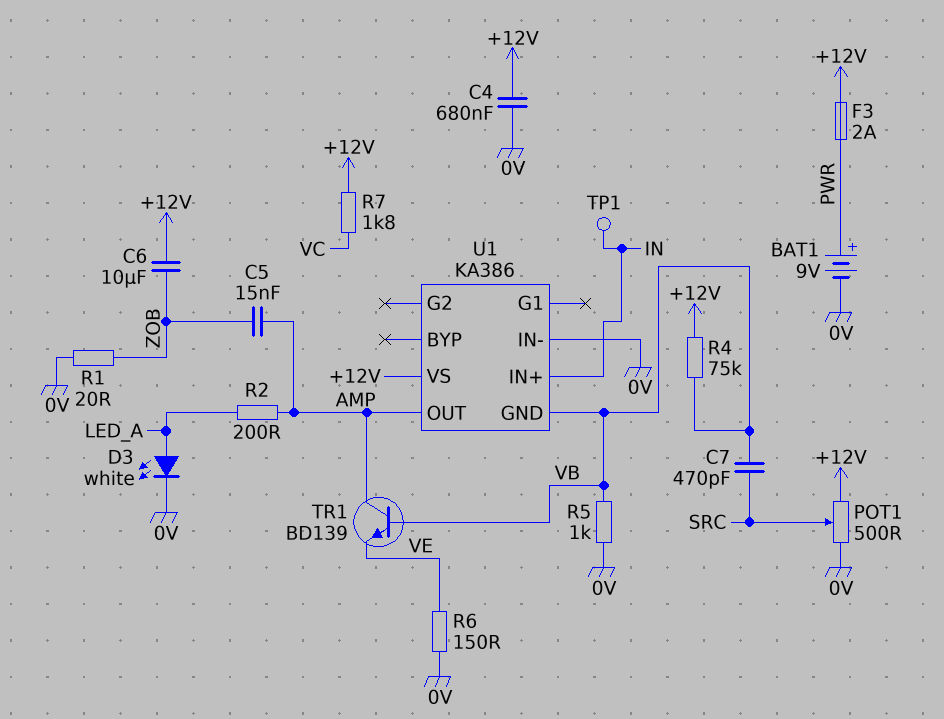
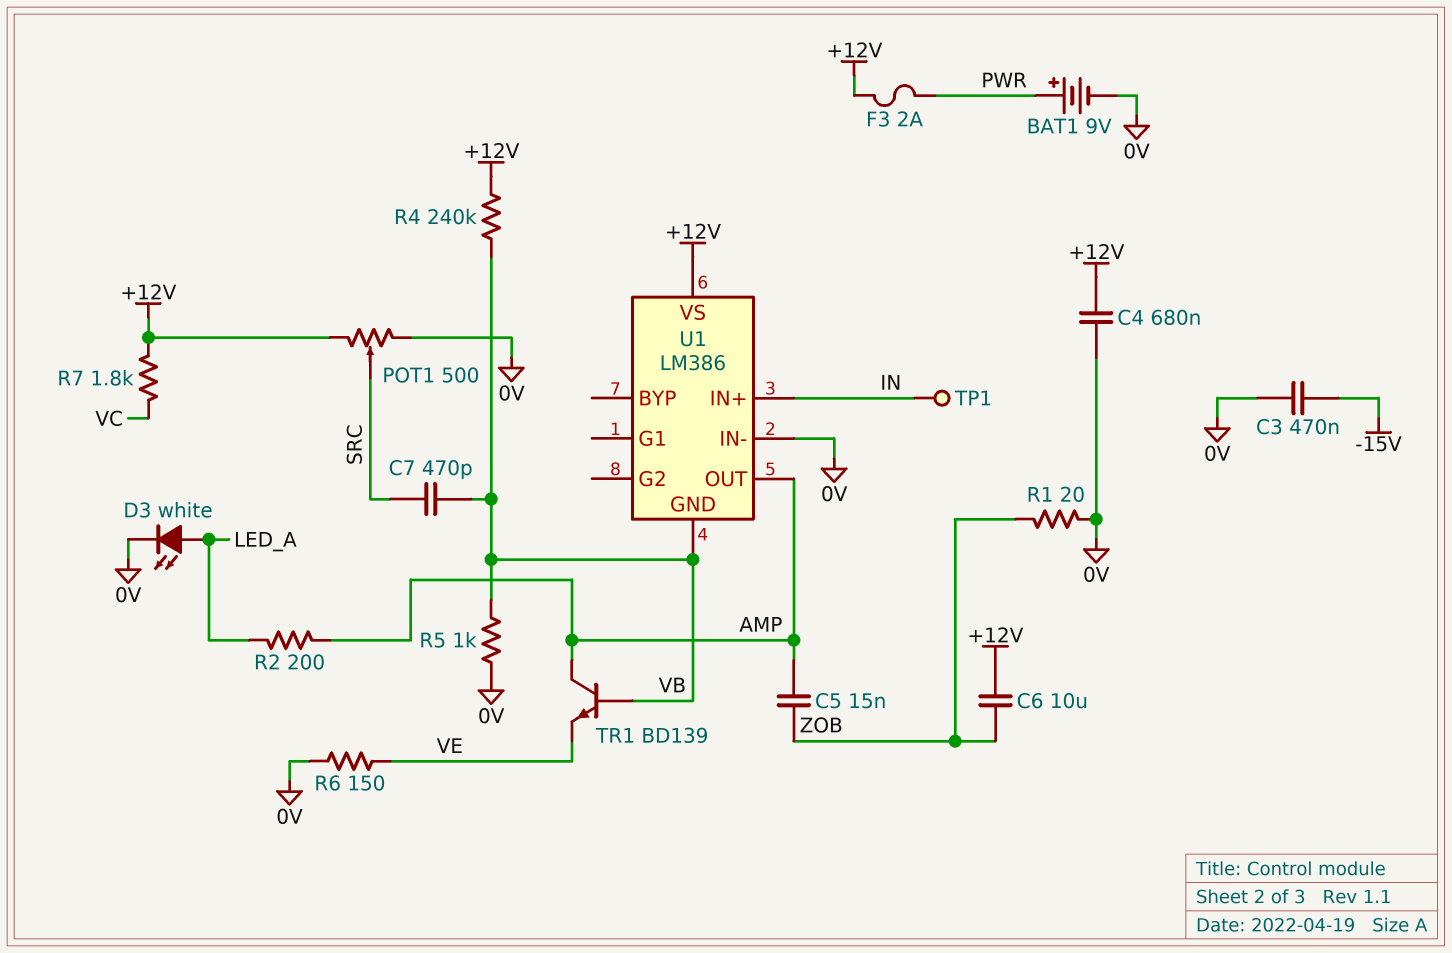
C3: none -> 470nF (-15V, 0V)
R4: 75k (+12V, VB) -> 240k (+12V, VB)
U1: KA386 -> LM386

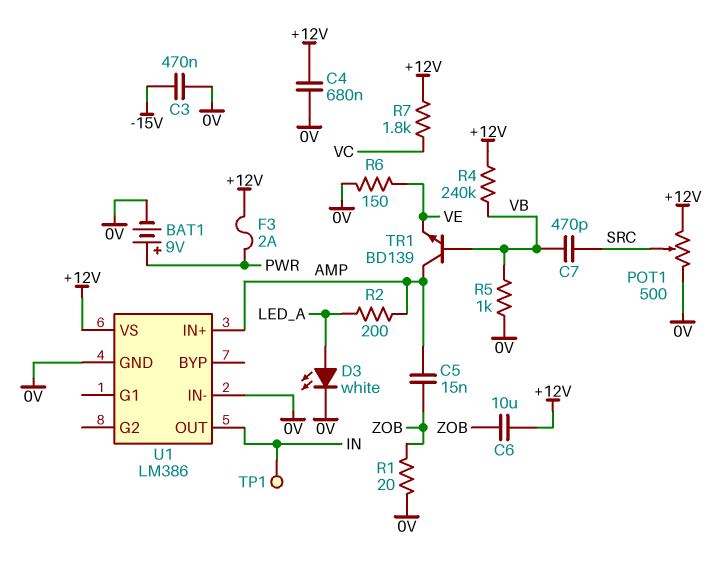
U1 pin GND: VB -> 0V
U1 pin IN+: IN -> AMP
U1 pin OUT: AMP -> IN

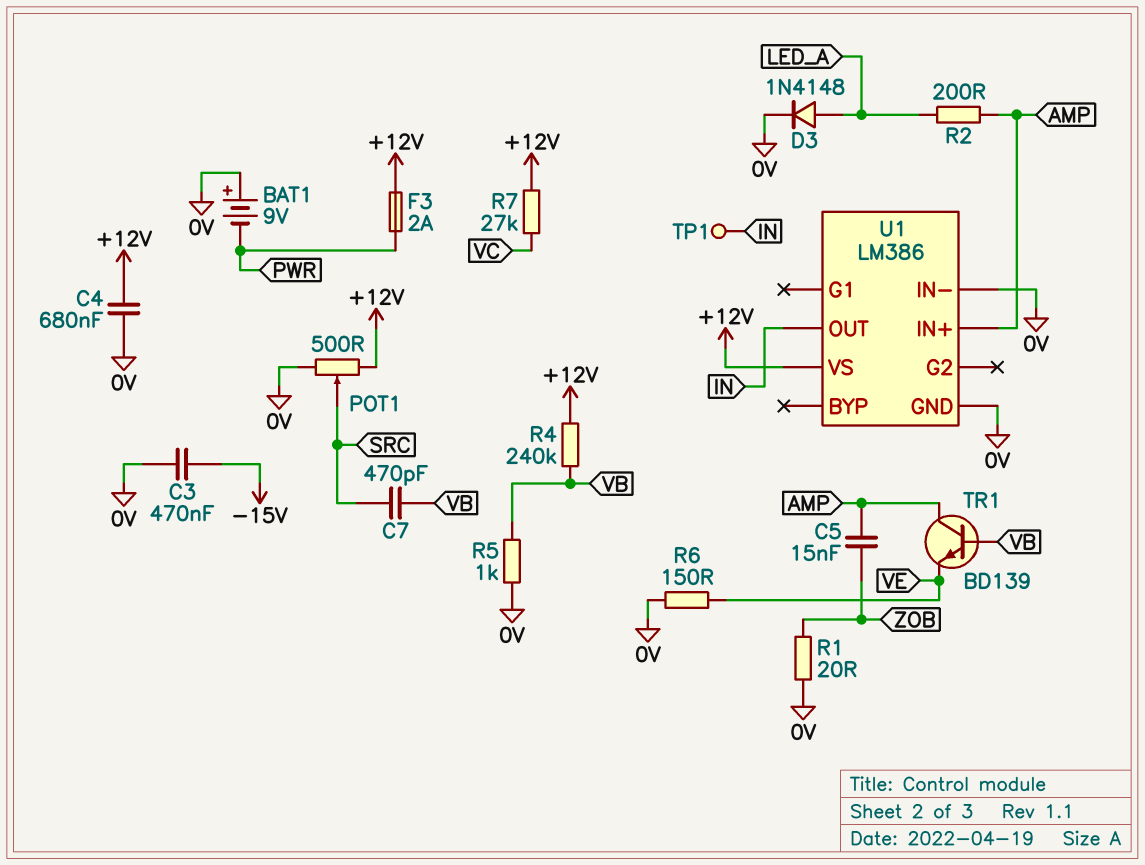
BAT1: 9V (plus PWR, minus 0V) -> 9V (plus 0V, minus PWR)
C6: 10uF (+12V, ZOB) -> none
D3: LED white (A LED_A, K 0V) -> diode 1N4148 (A LED_A, K 0V)
R7: 1.8k (+12V, VC) -> 27k (+12V, VC)

